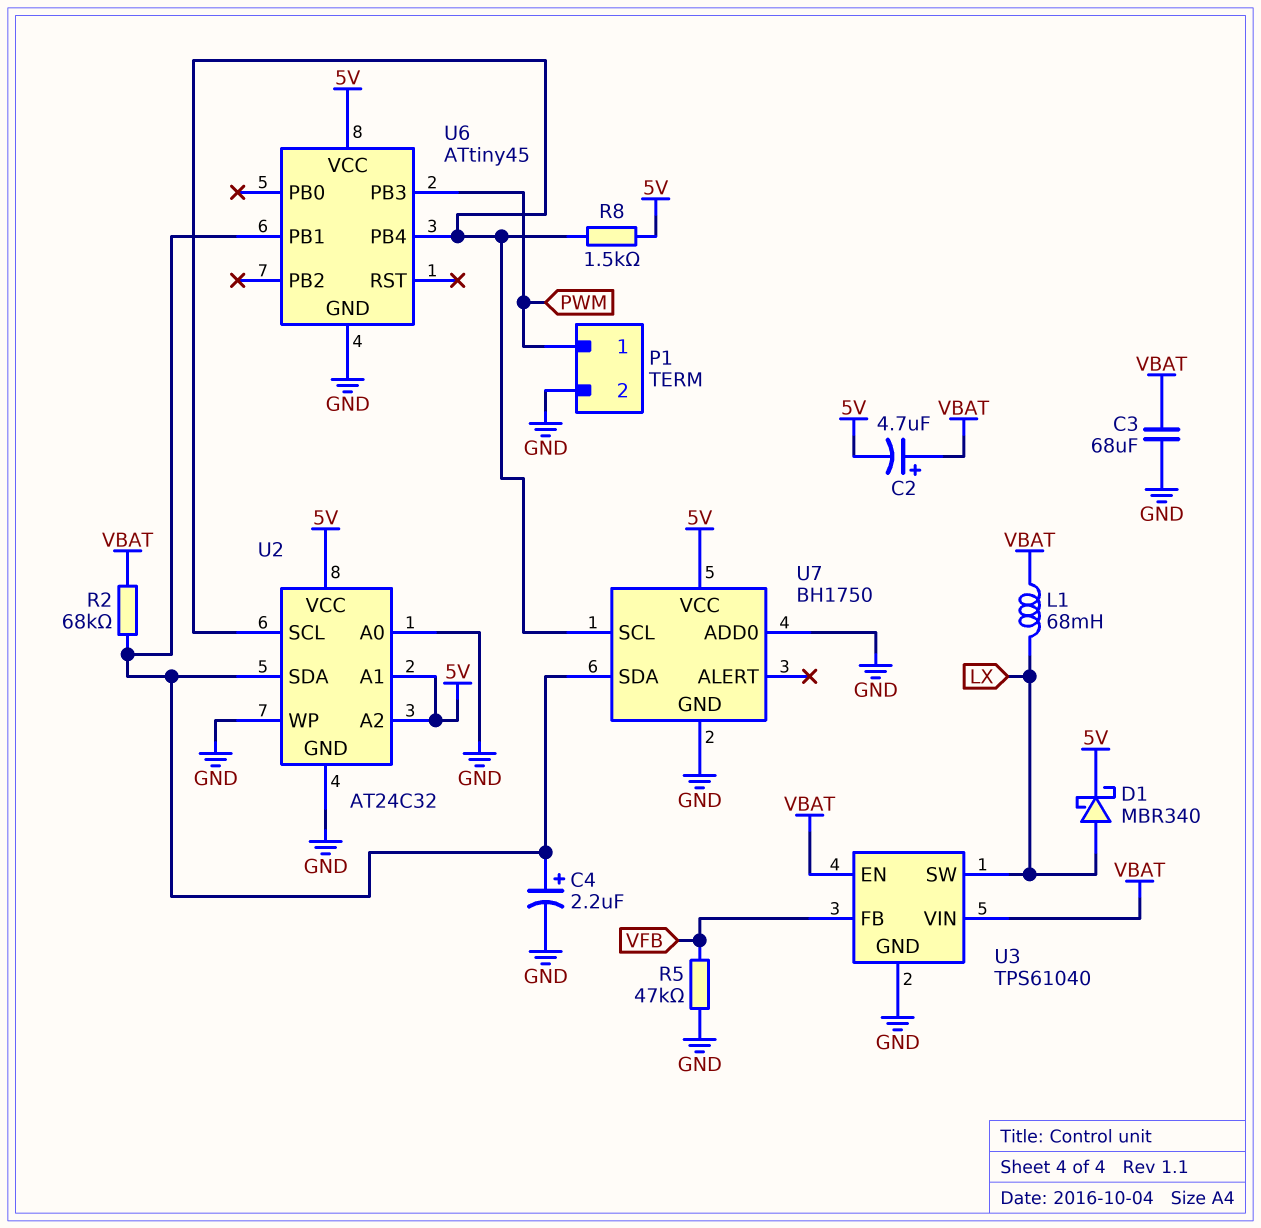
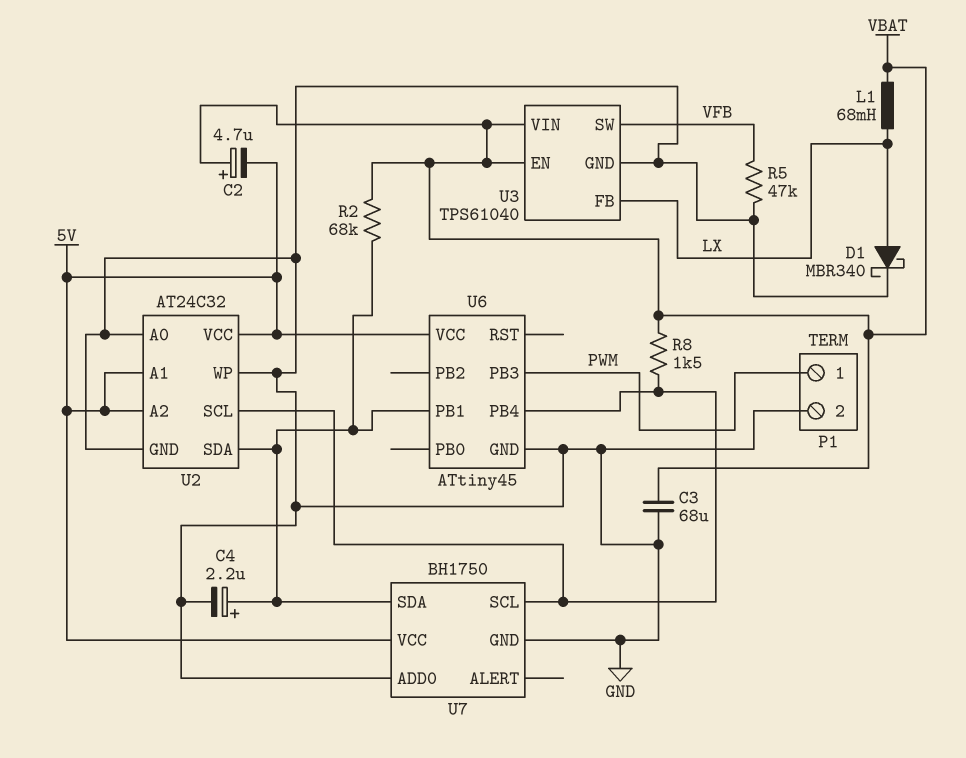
D1: schottky MBR340 (A LX, K 5V) -> schottky MBR340 (A LX, K GND)
R8: 1.5k (5V, U2/SCL) -> 1.5k (U2/SCL, VBAT)
U3 pin FB: VFB -> LX
U3 pin SW: LX -> VFB

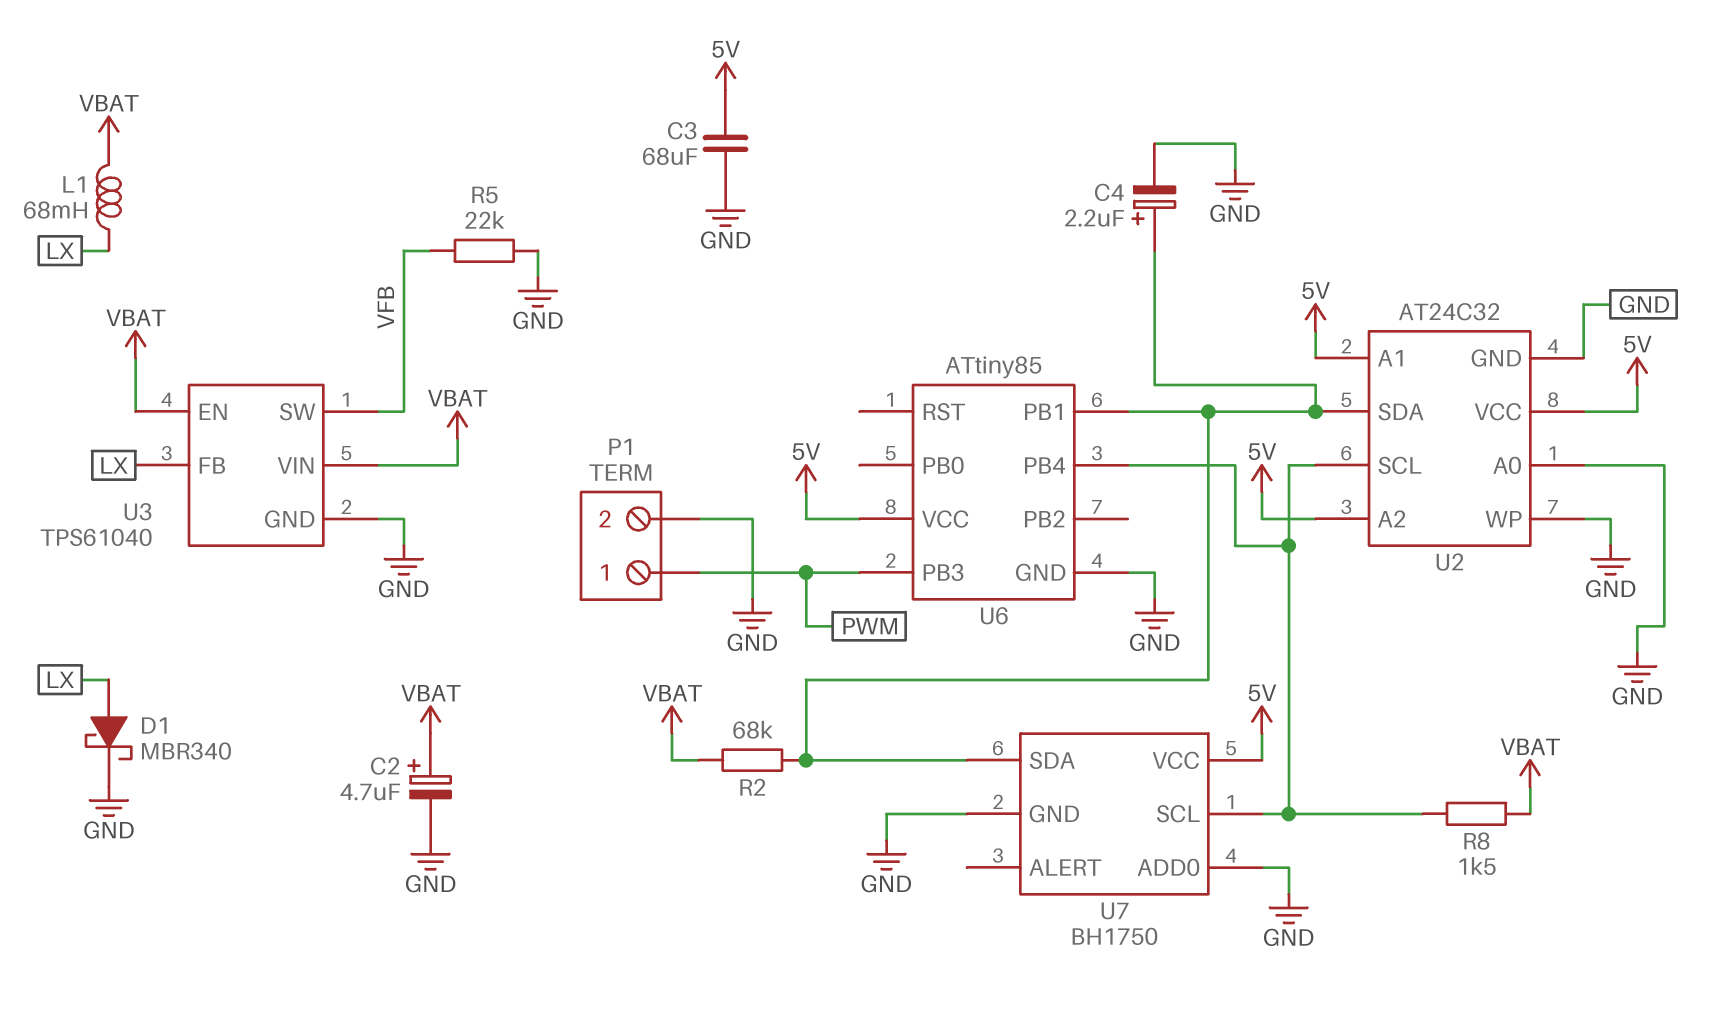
C2: 4.7uF (plus VBAT, minus 5V) -> 4.7uF (plus VBAT, minus GND)
C3: 68uF (GND, VBAT) -> 68uF (5V, GND)
R5: 47k (GND, VFB) -> 22k (GND, VFB)
U6: ATtiny45 -> ATtiny85

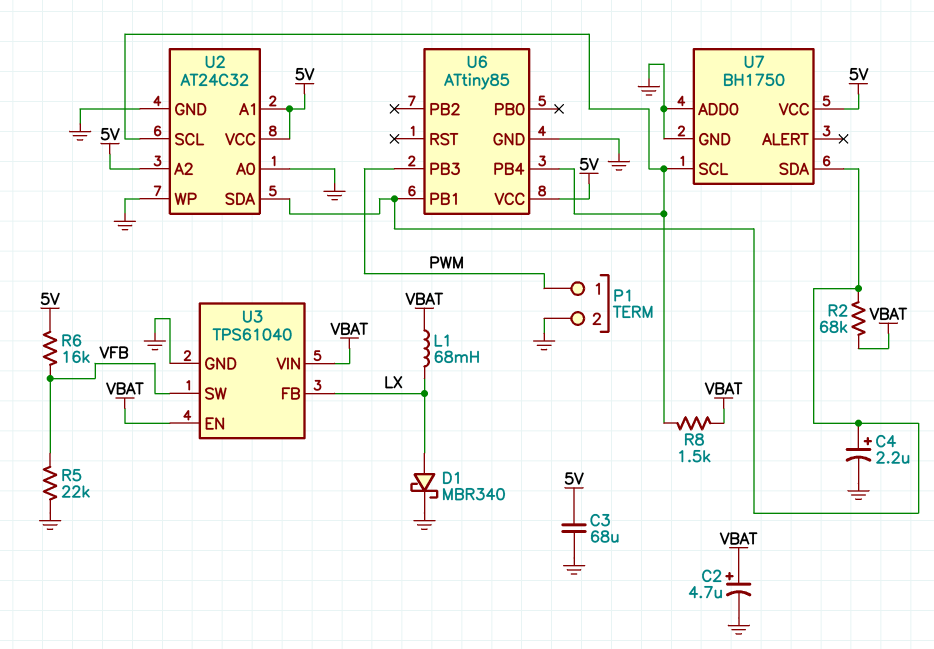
R6: none -> 16k (5V, VFB)

